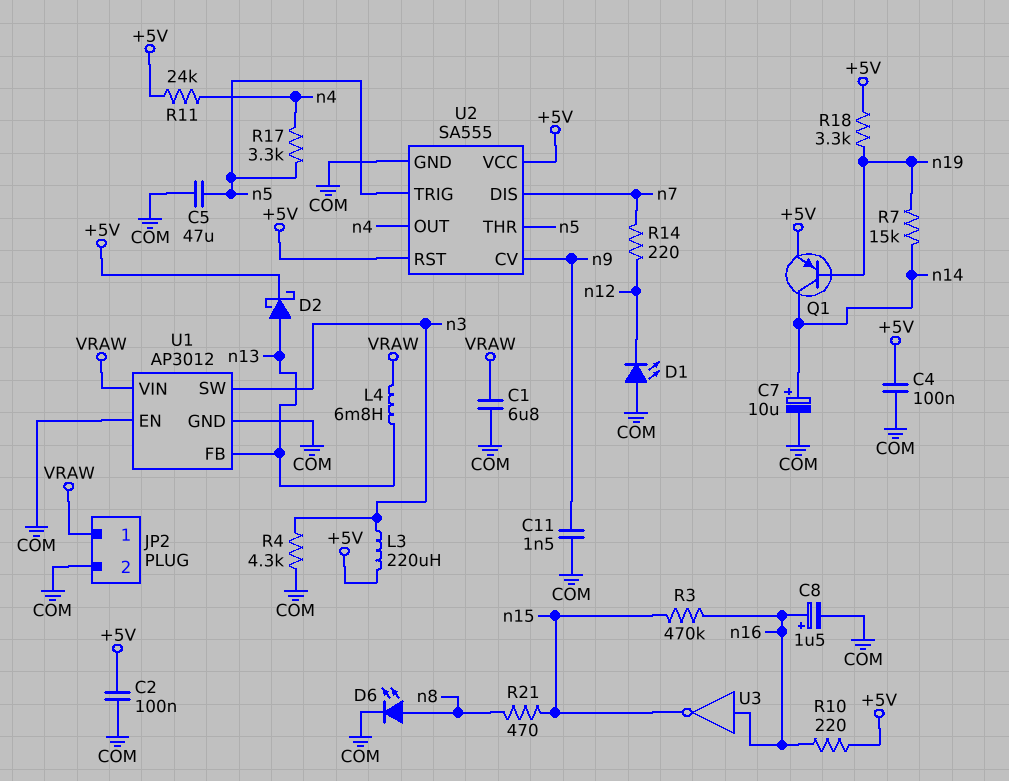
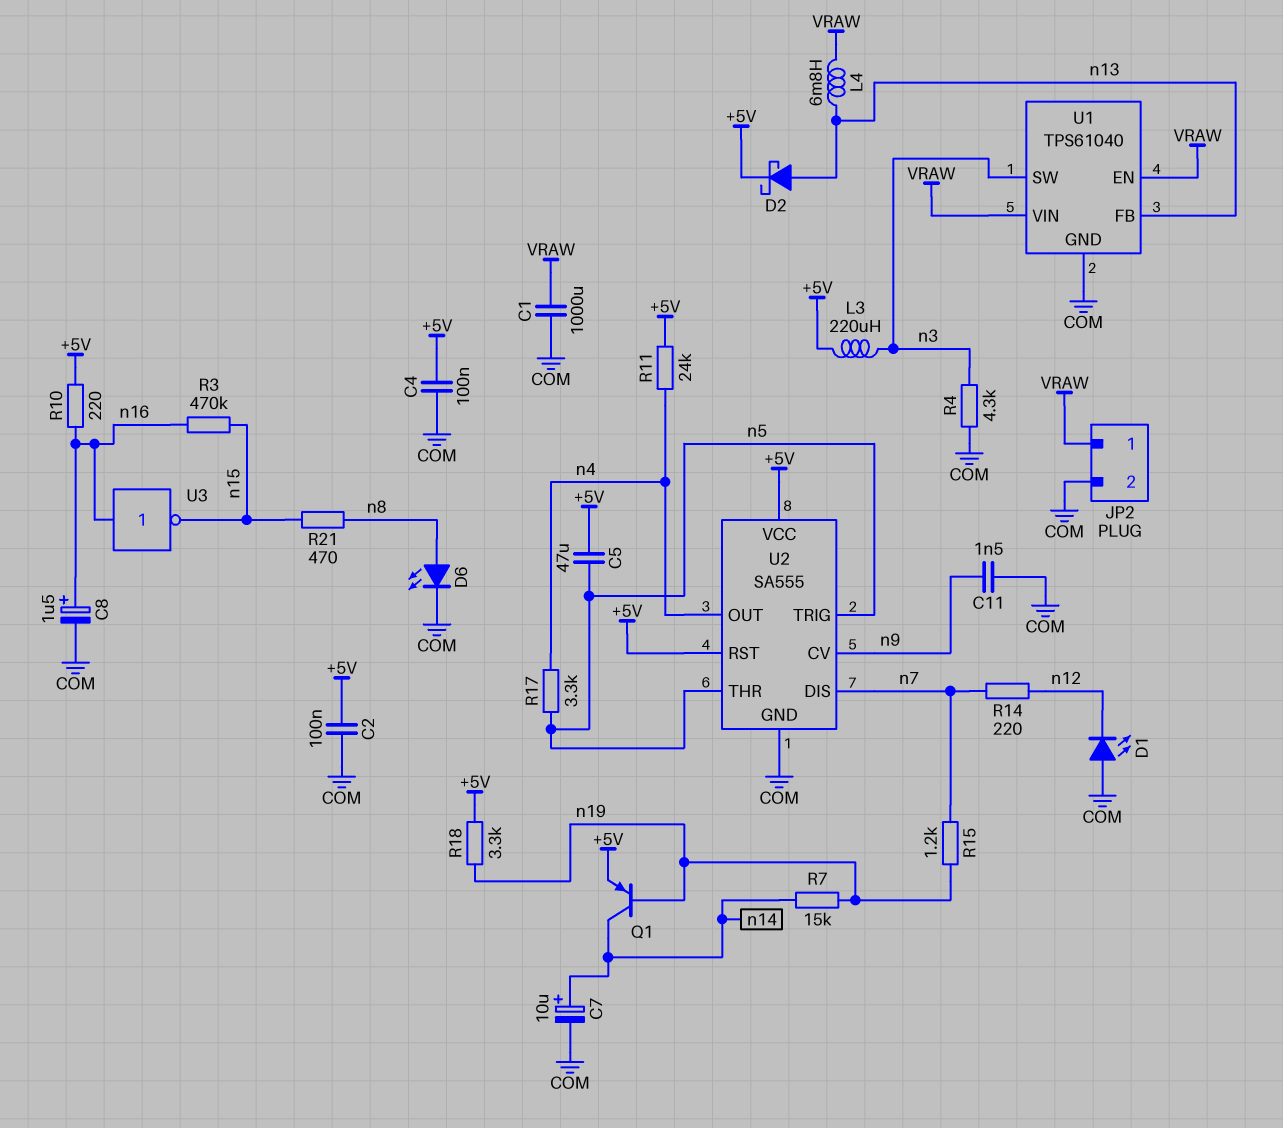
C1: 6.8uF (COM, VRAW) -> 1000uF (COM, VRAW)
C5: 47uF (COM, n5) -> 47uF (+5V, n5)
R15: none -> 1.2k (n7, n19)
U1: AP3012 -> TPS61040
U1 pin EN: COM -> VRAW

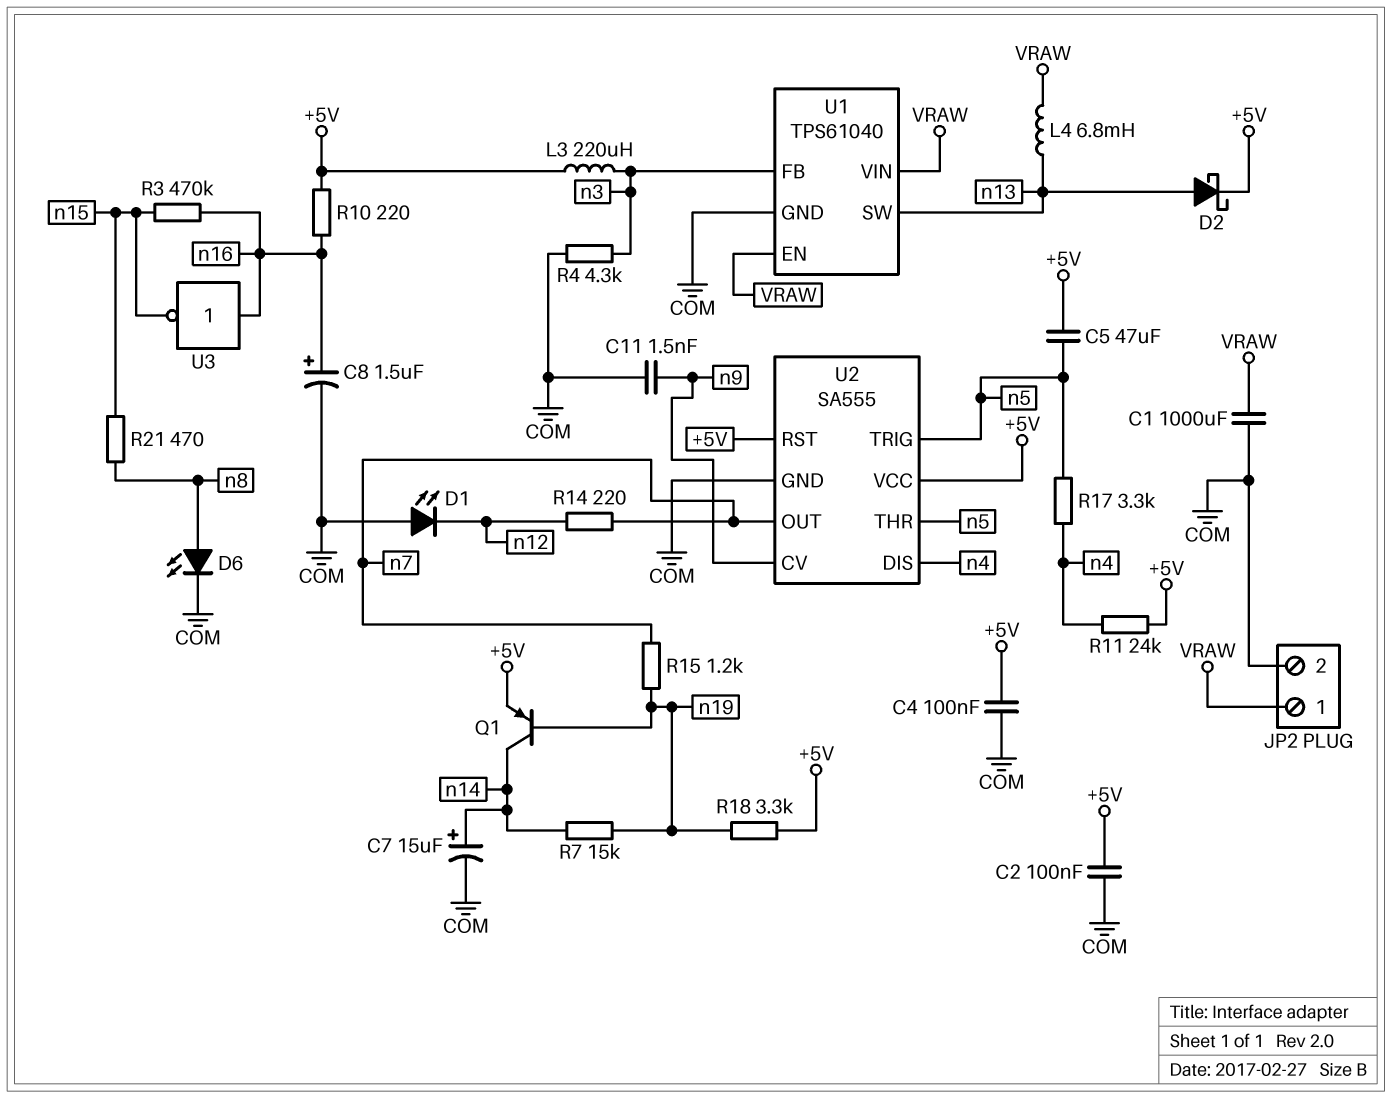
C7: 10uF (plus n14, minus COM) -> 15uF (plus n14, minus COM)
U1 pin FB: n13 -> n3
U1 pin SW: n3 -> n13
U2 pin DIS: n7 -> n4
U2 pin OUT: n4 -> n7

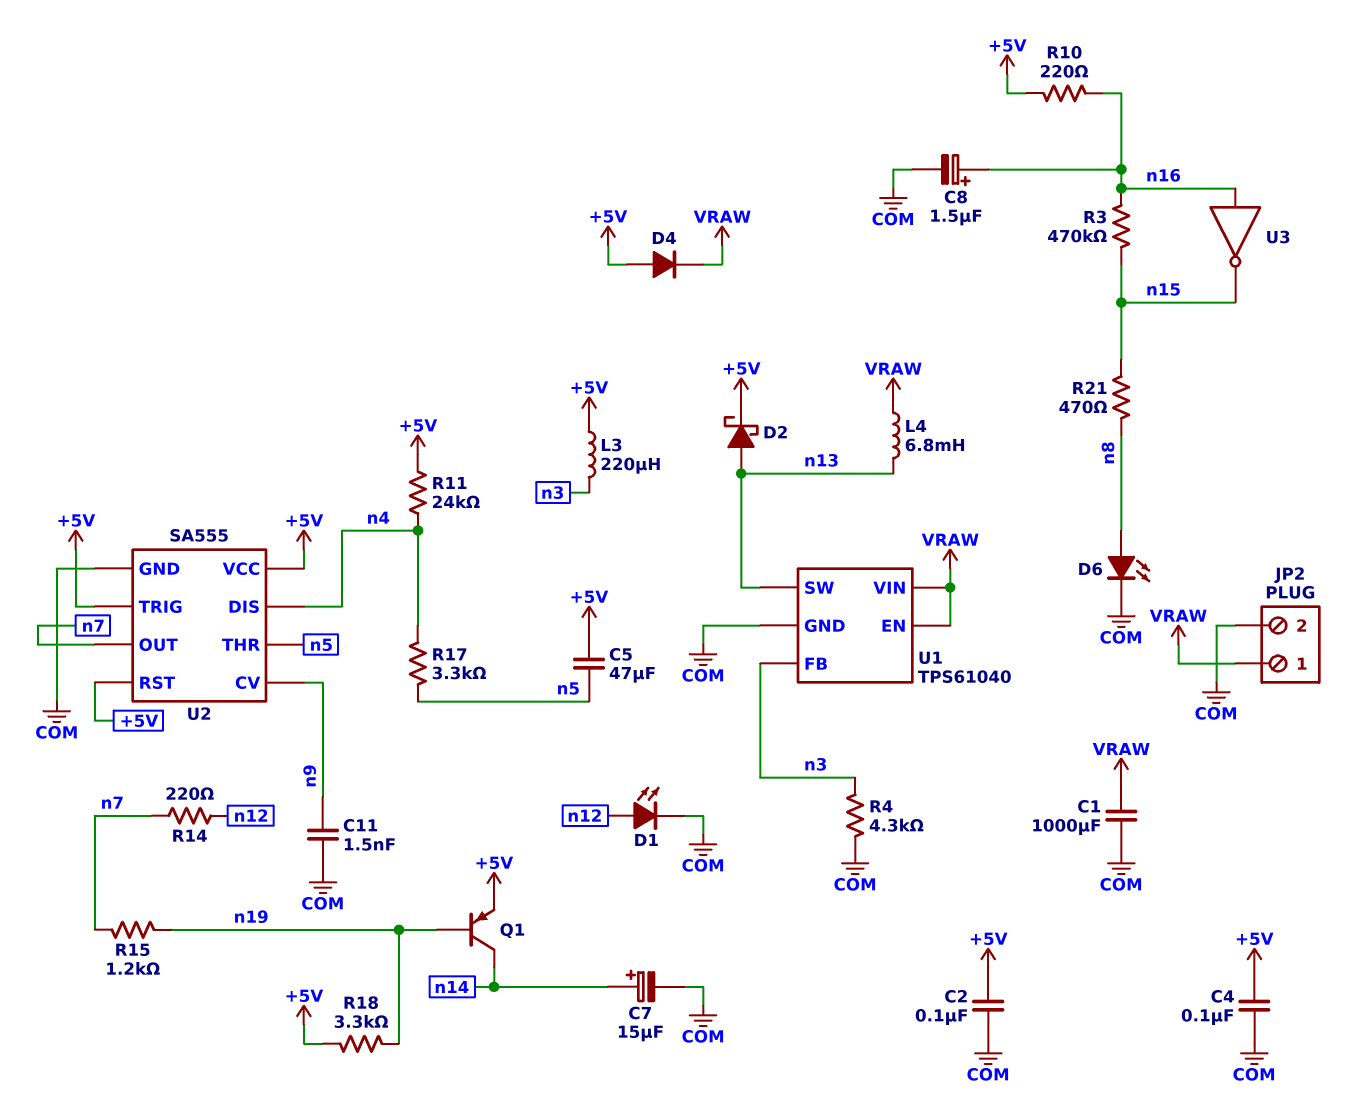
D1: LED (A COM, K n12) -> LED (A n12, K COM)
D4: none -> diode (A +5V, K VRAW)
R7: 15k (n14, n19) -> none
U2 pin TRIG: n5 -> +5V

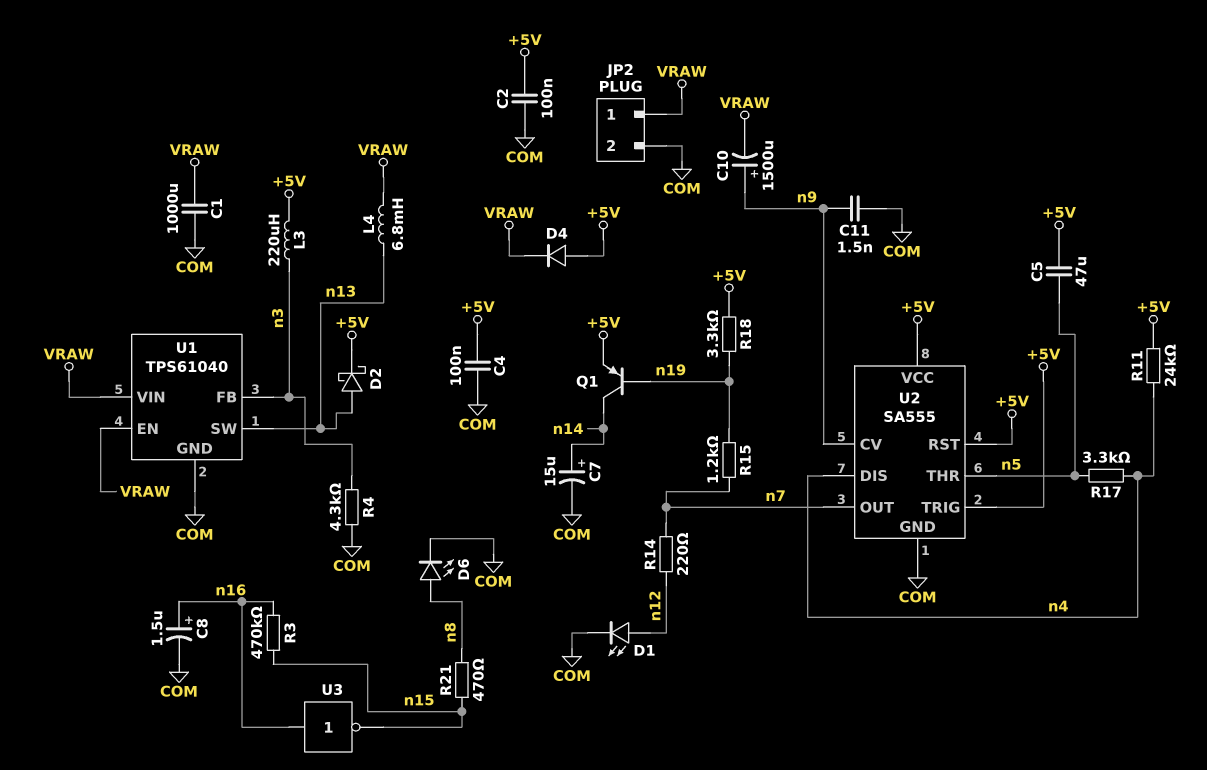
C10: none -> 1500uF (plus n9, minus VRAW)
R10: 220 (+5V, n16) -> none

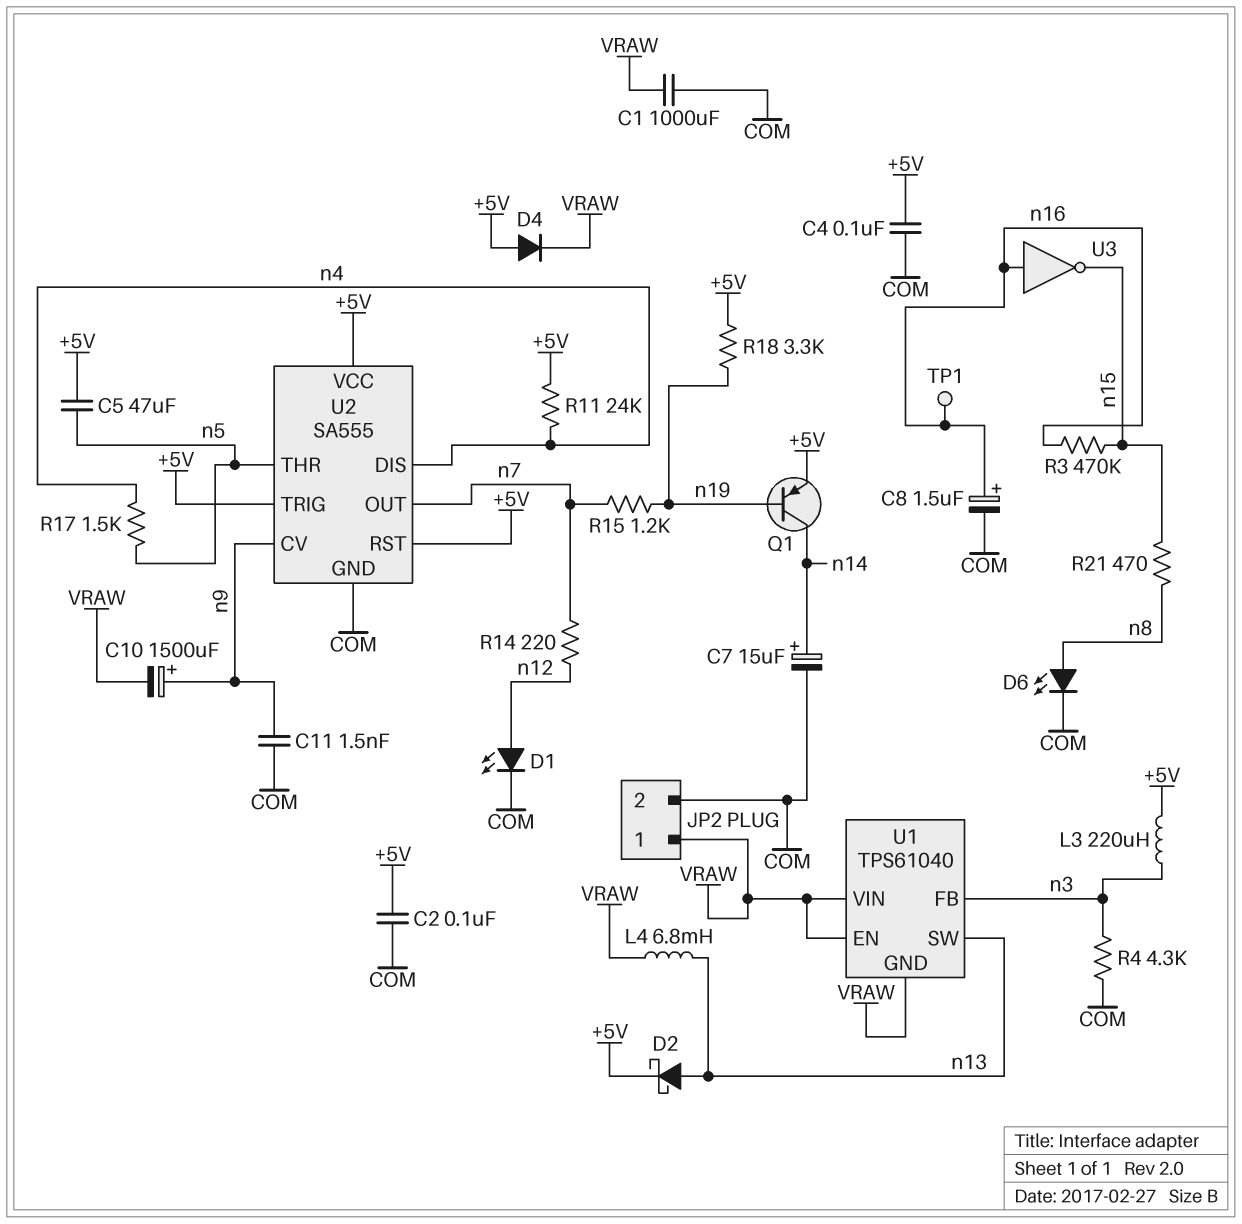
R17: 3.3k (n4, n5) -> 1.5k (n4, n5)
TP1: none -> test point (n16)
U1 pin GND: COM -> VRAW

